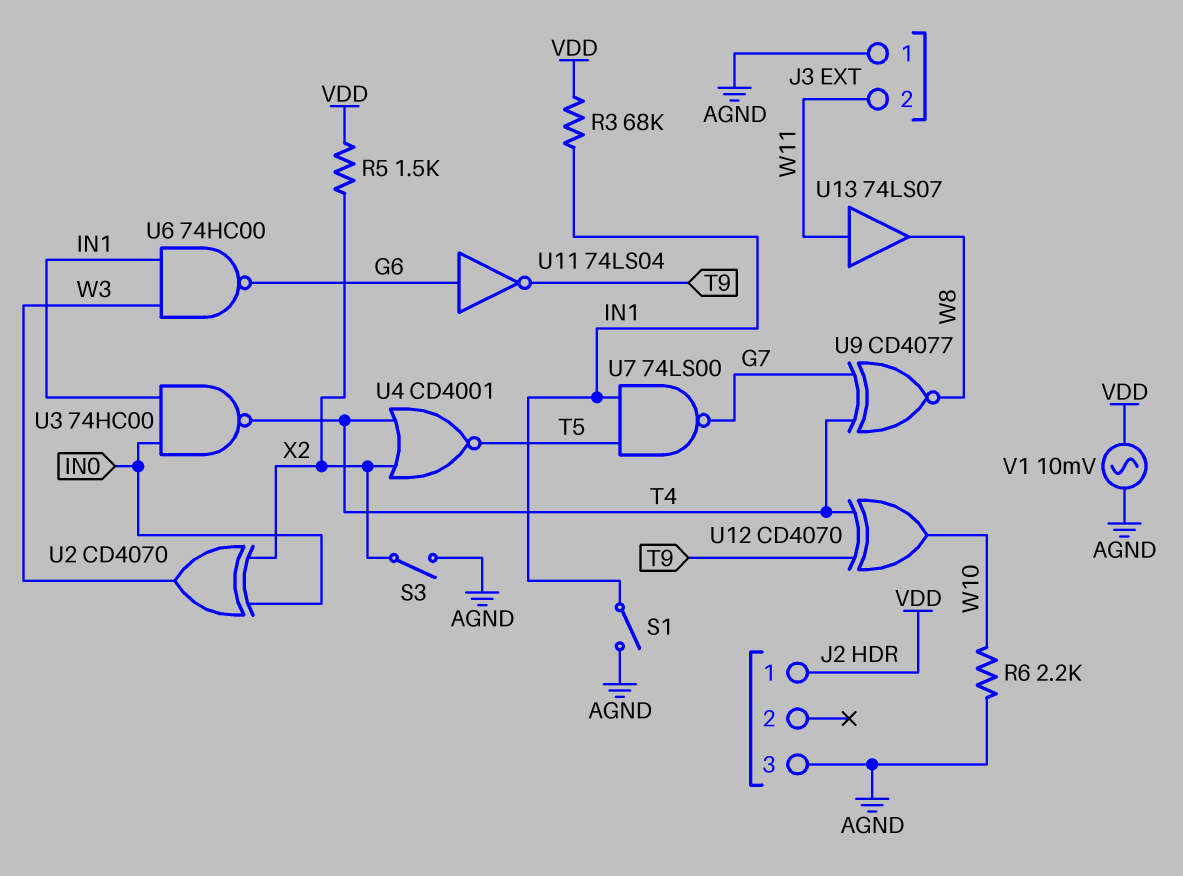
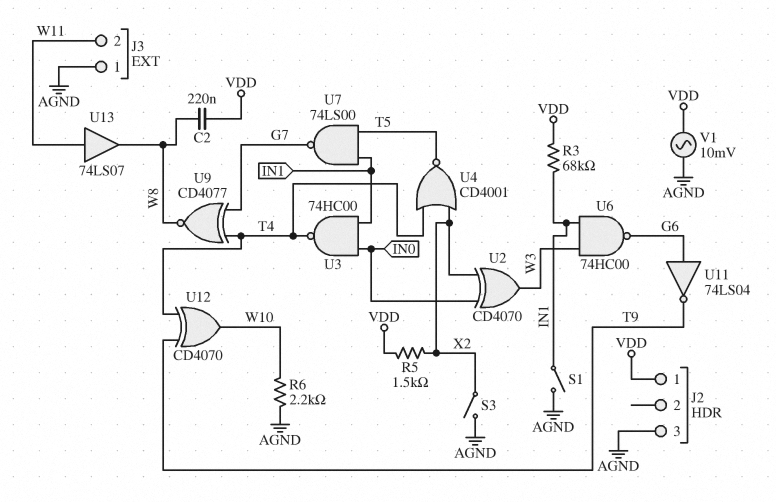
C2: none -> 220nF (VDD, W8)

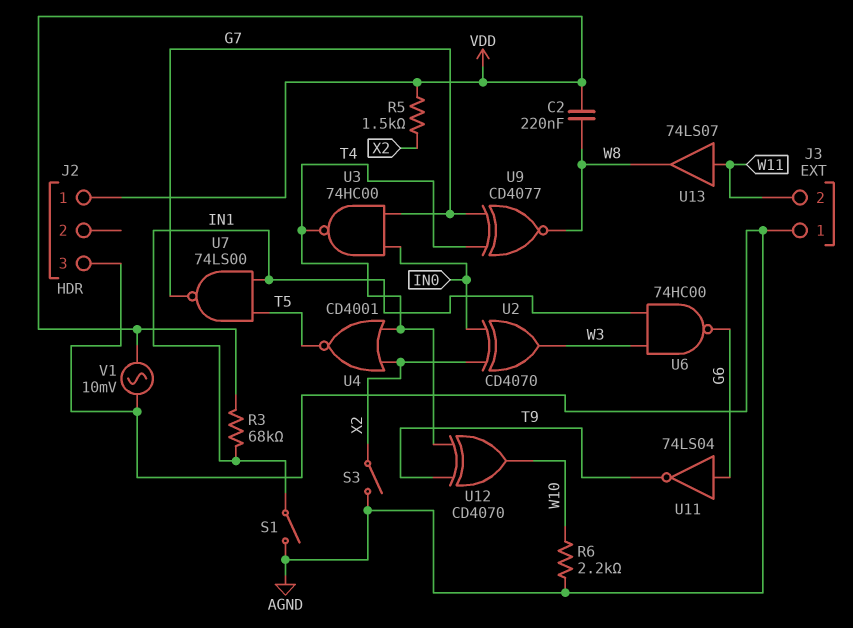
U3: NAND 74HC00 (in IN0, in IN1, out T4) -> NAND 74HC00 (in G7, in IN0, out T4)

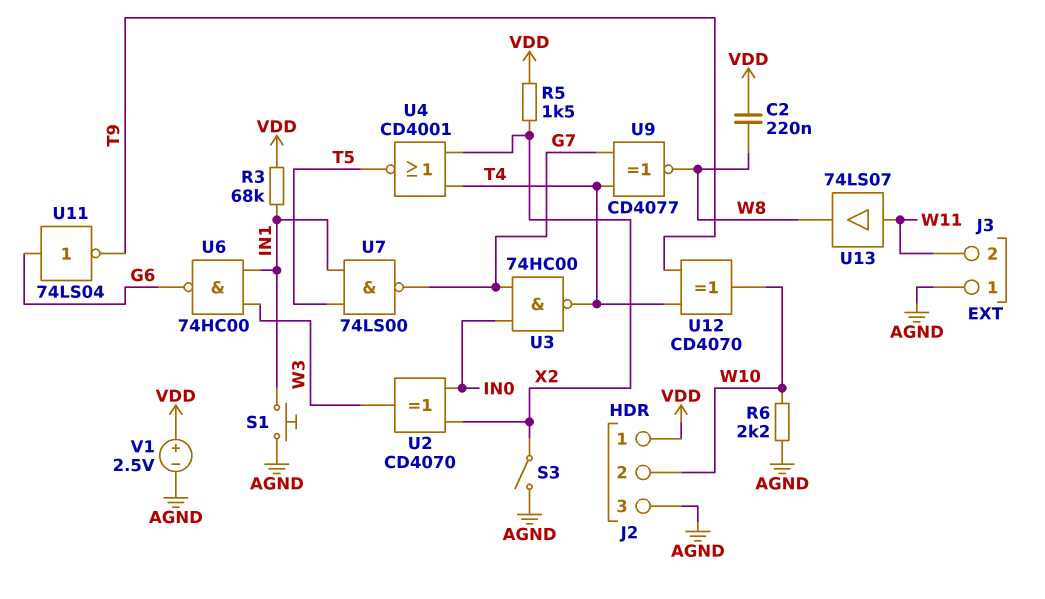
J2 pin 2: none -> W10
S1: switch (AGND, IN1) -> button (AGND, IN1)
V1: AC 10mV (AGND, VDD) -> 2.5V (plus VDD, minus AGND)

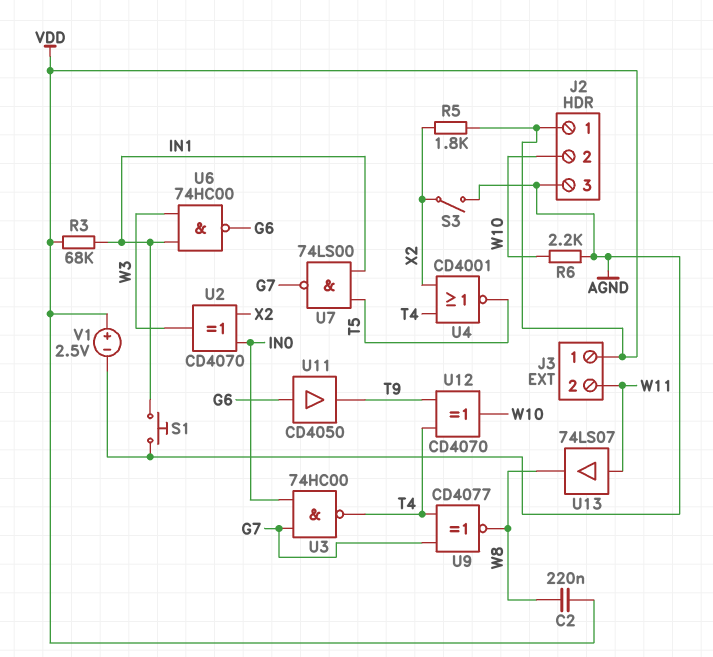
J3 pin 1: AGND -> VDD
R5: 1.5k (VDD, X2) -> 1.8k (VDD, X2)
U11: NOT 74LS04 (in G6, out T9) -> buffer CD4050 (in G6, out T9)

